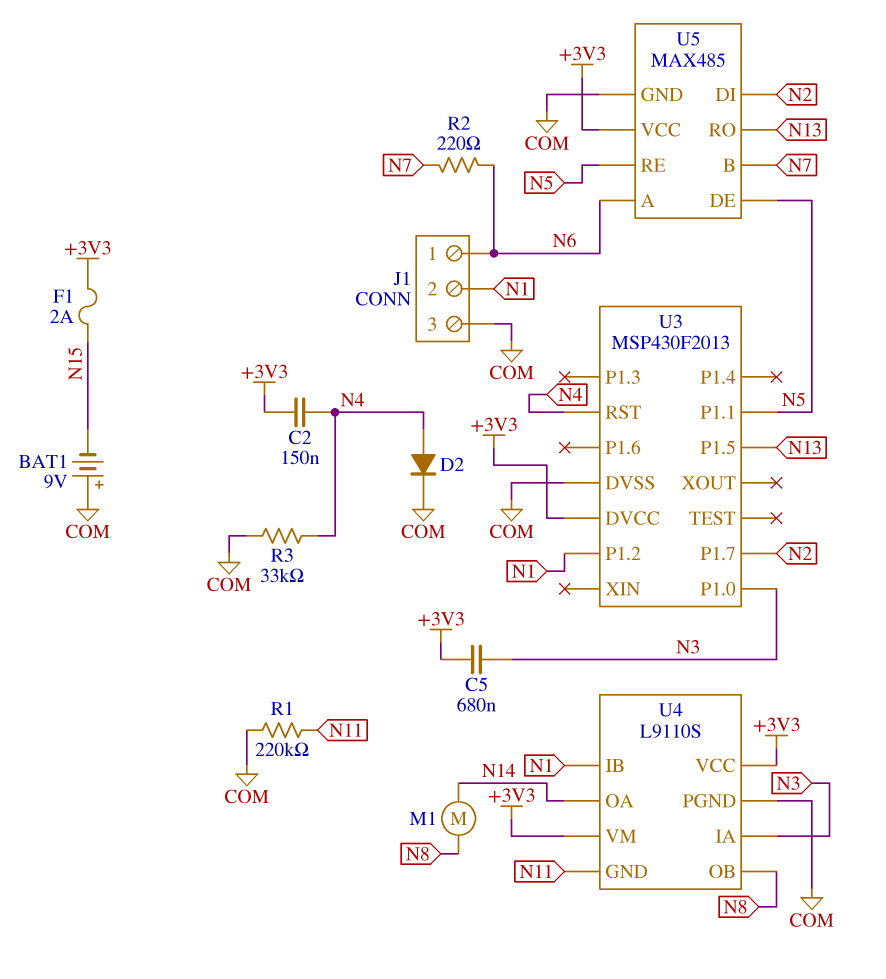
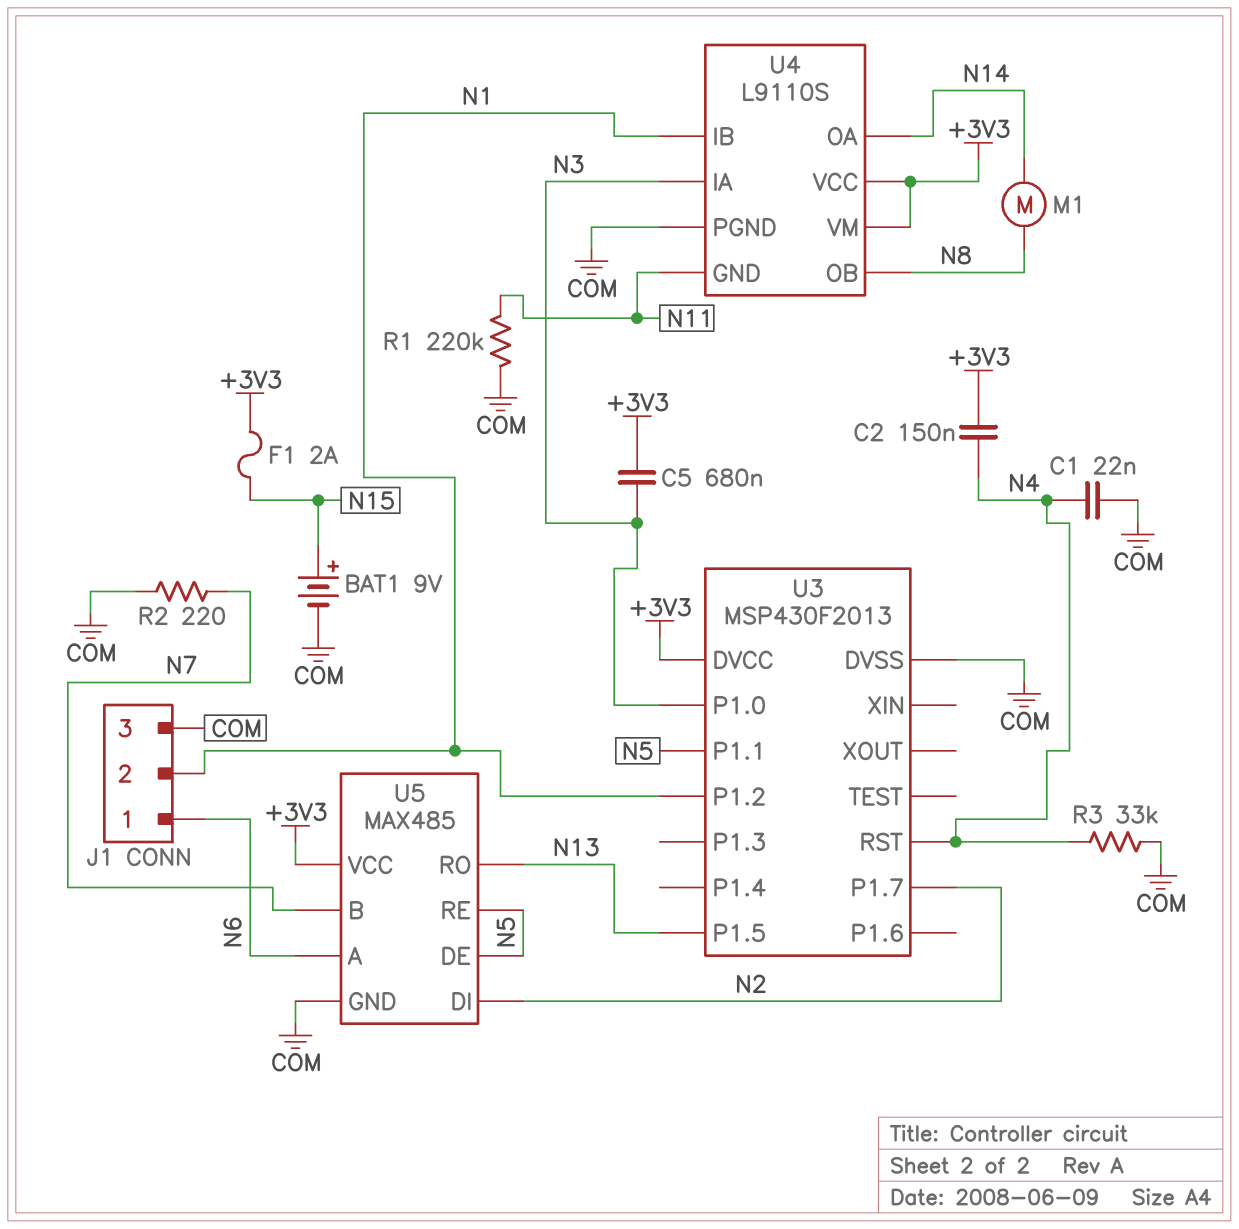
BAT1: 9V (plus COM, minus N15) -> 9V (plus N15, minus COM)
C1: none -> 22nF (COM, N4)
D2: diode (A N4, K COM) -> none
R2: 220 (N6, N7) -> 220 (COM, N7)

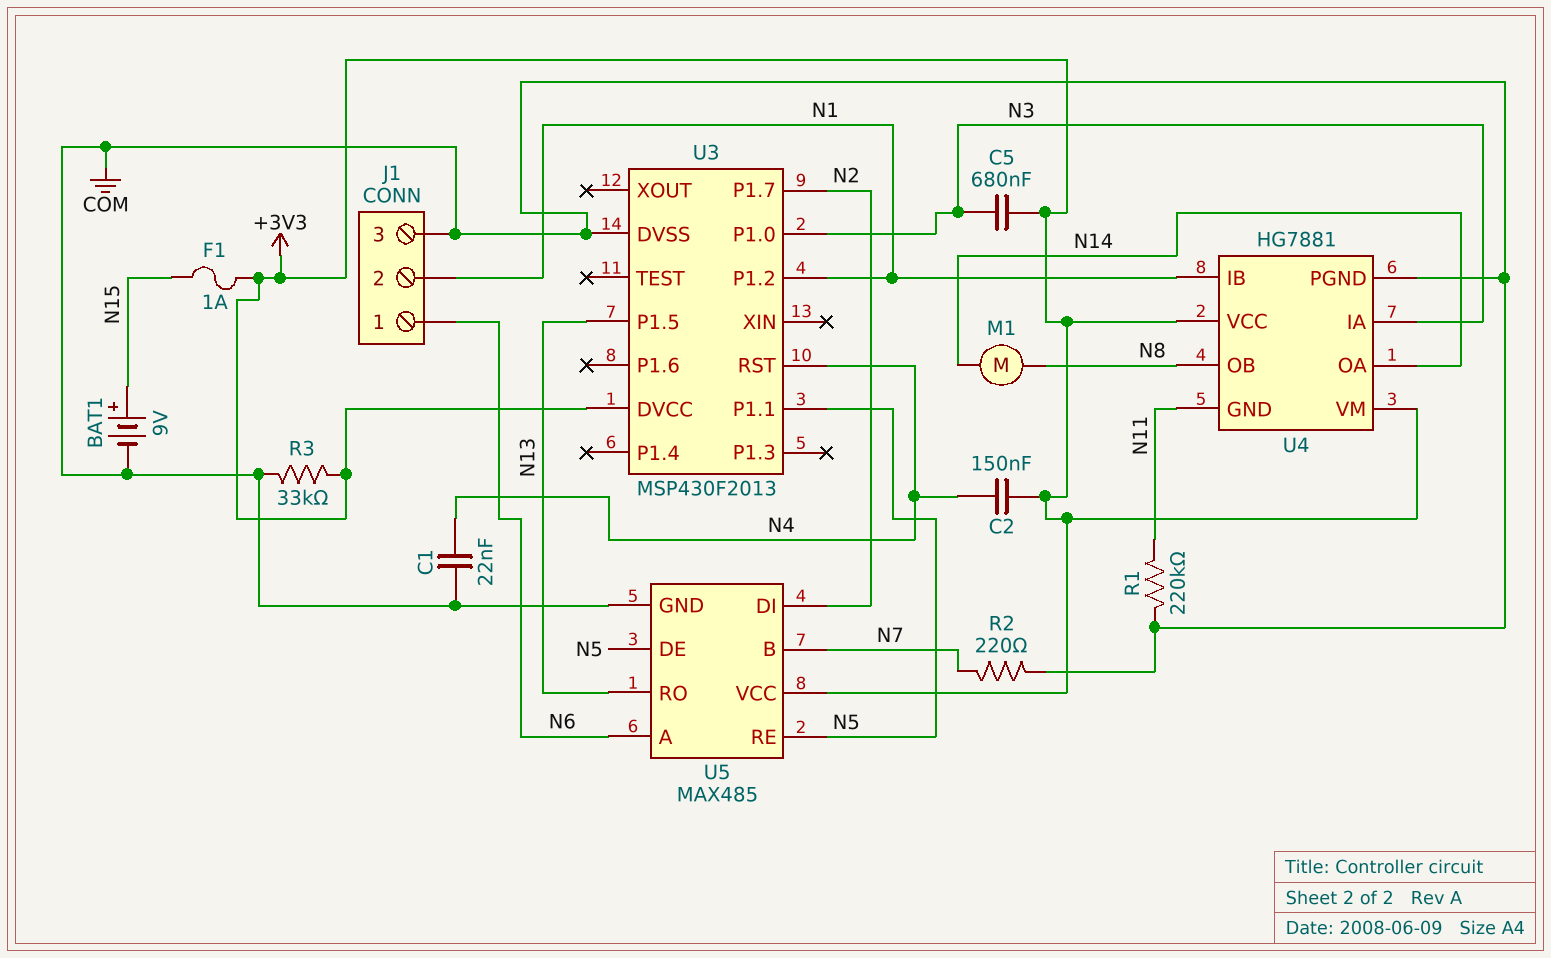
F1: 2A (+3V3, N15) -> 1A (+3V3, N15)
R3: 33k (COM, N4) -> 33k (+3V3, COM)
U4: L9110S -> HG7881

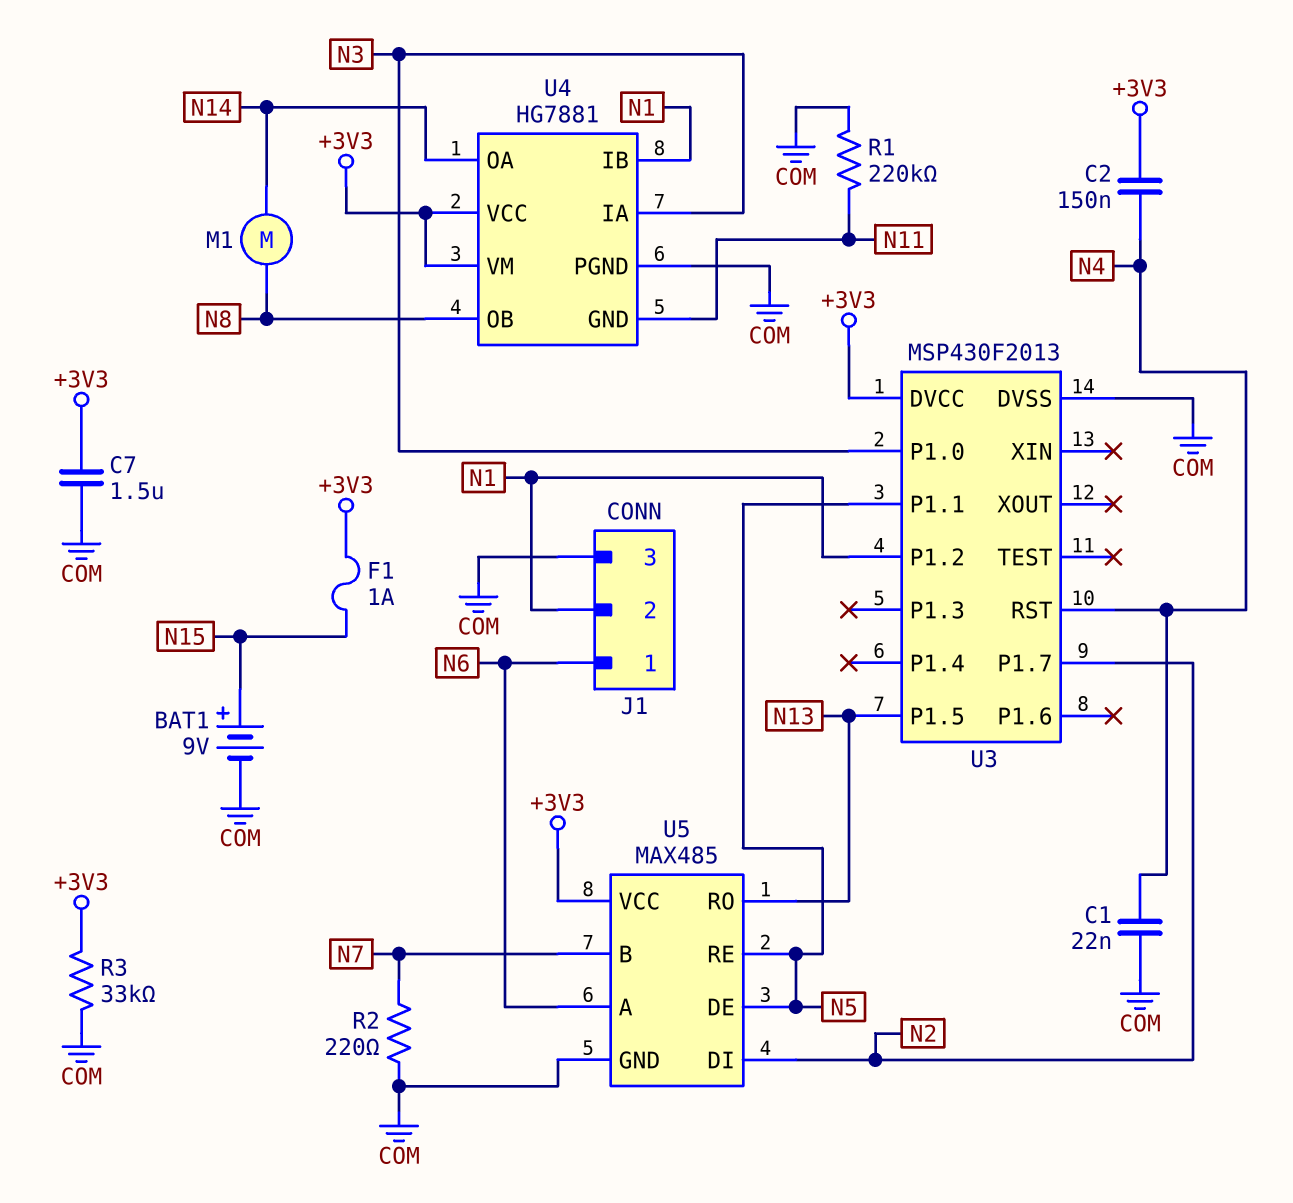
C5: 680nF (+3V3, N3) -> none
C7: none -> 1.5uF (+3V3, COM)

